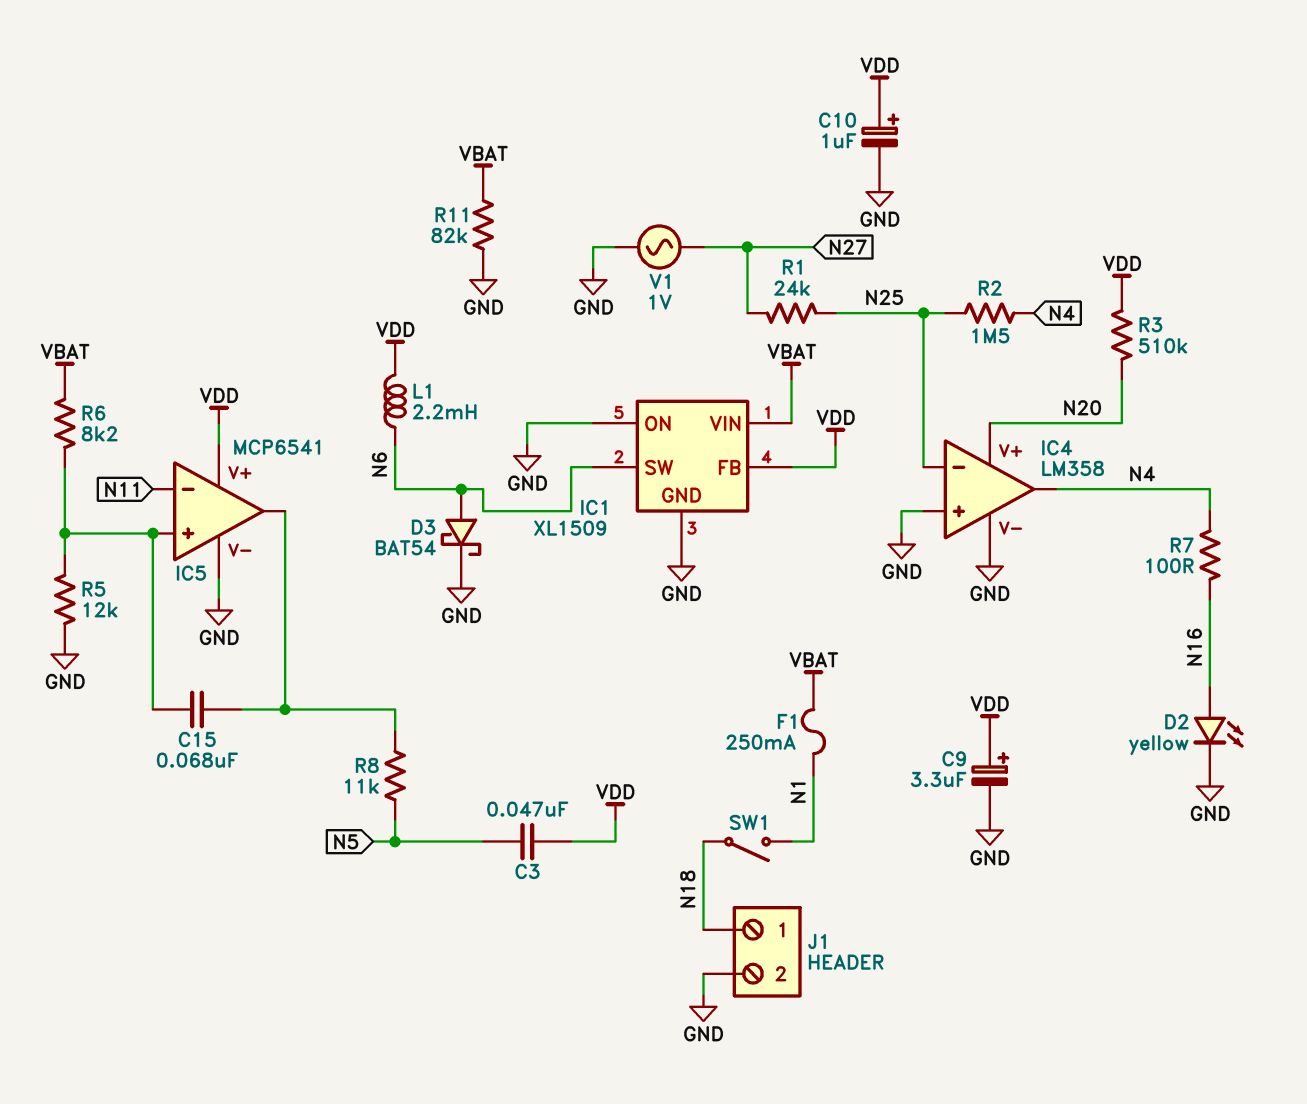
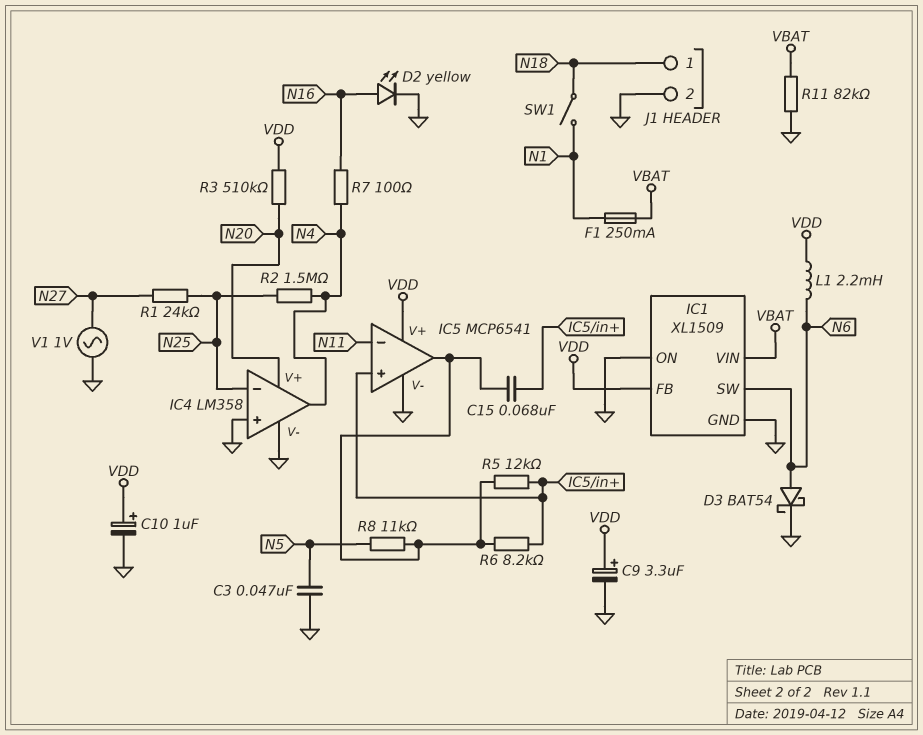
C3: 47nF (N5, VDD) -> 47nF (GND, N5)
R5: 12k (GND, IC5/in+) -> 12k (IC5/in+, IC5/out)
R6: 8.2k (IC5/in+, VBAT) -> 8.2k (IC5/in+, IC5/out)

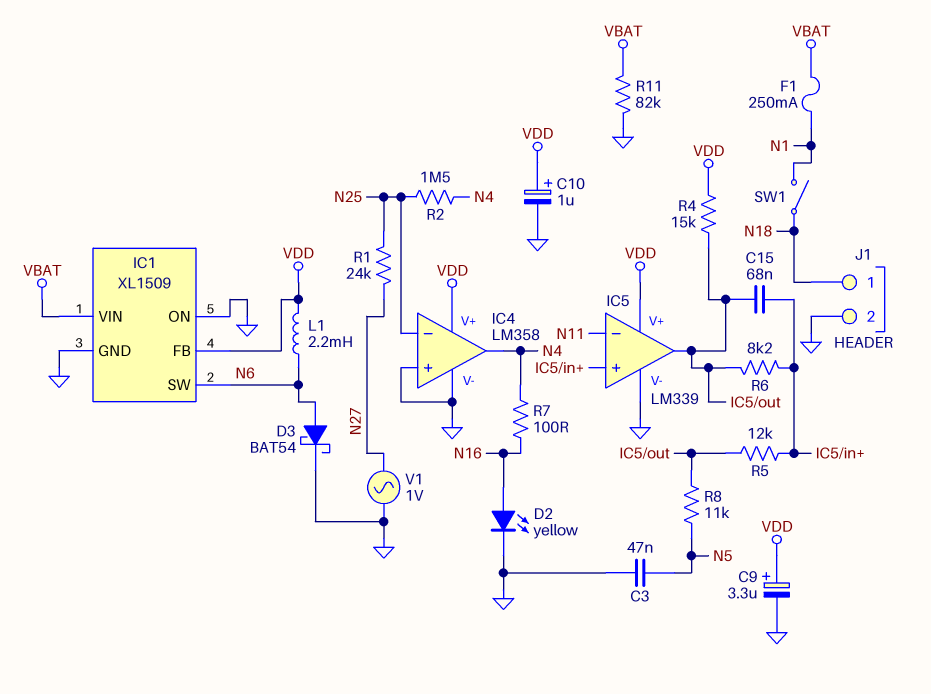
IC4 pin V+: N20 -> VDD
IC5: MCP6541 -> LM339
R3: 510k (N20, VDD) -> none
R4: none -> 15k (IC5/out, VDD)

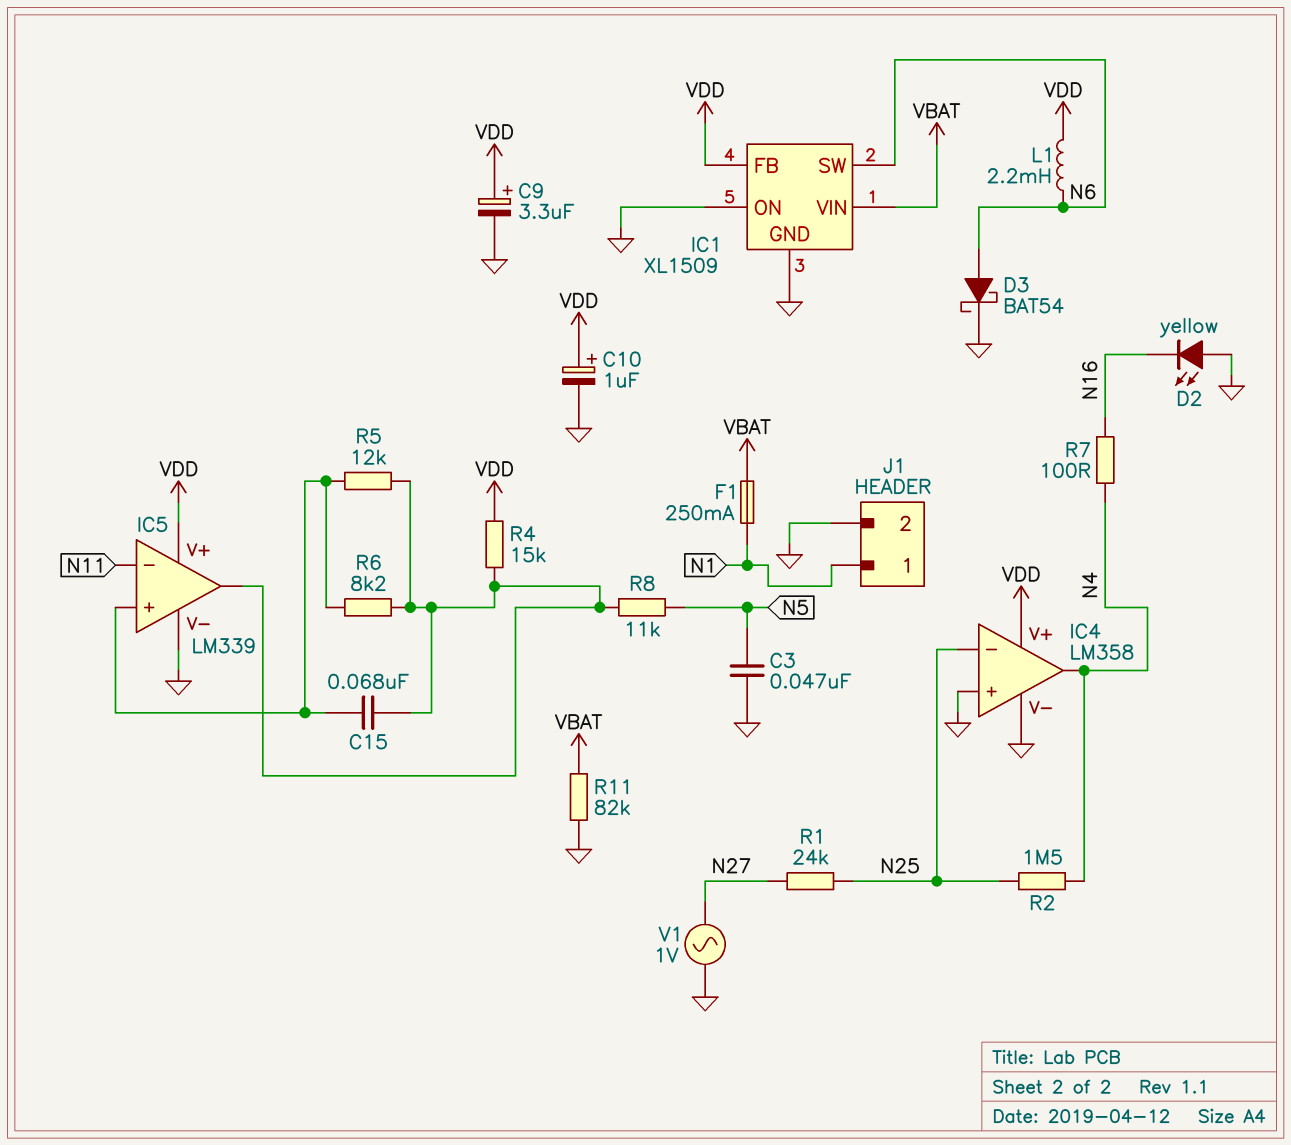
D2: LED yellow (A N16, K GND) -> LED yellow (A GND, K N16)
J1 pin 1: N18 -> N1
SW1: switch (N1, N18) -> none

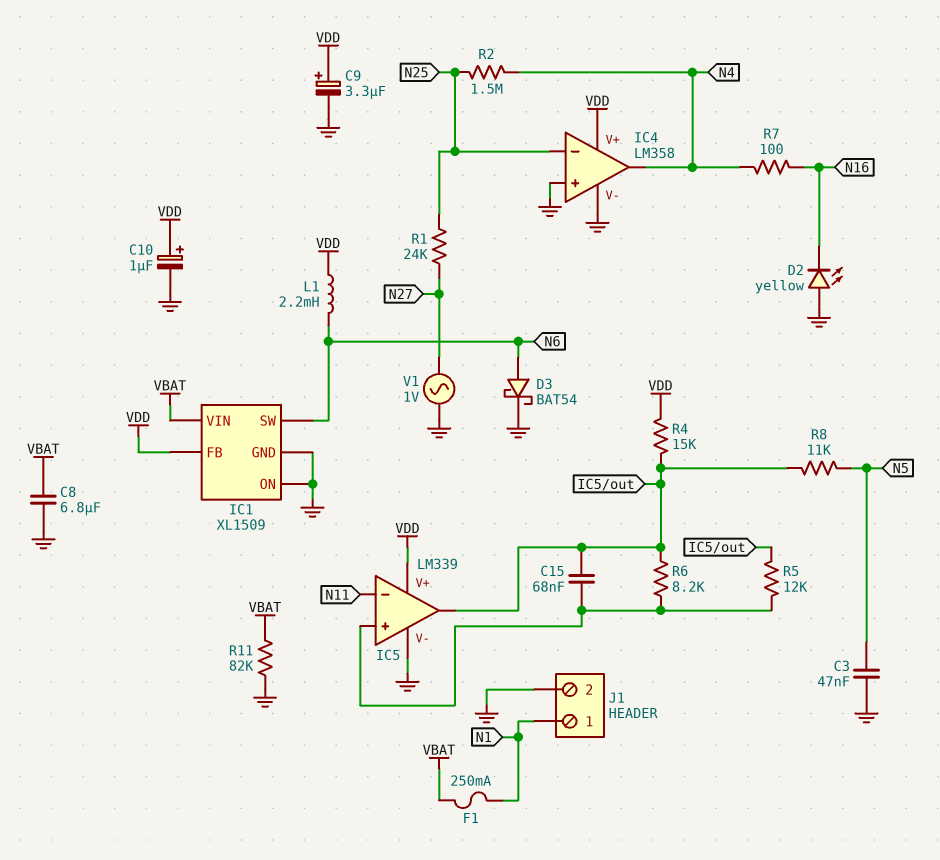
C8: none -> 6.8uF (GND, VBAT)

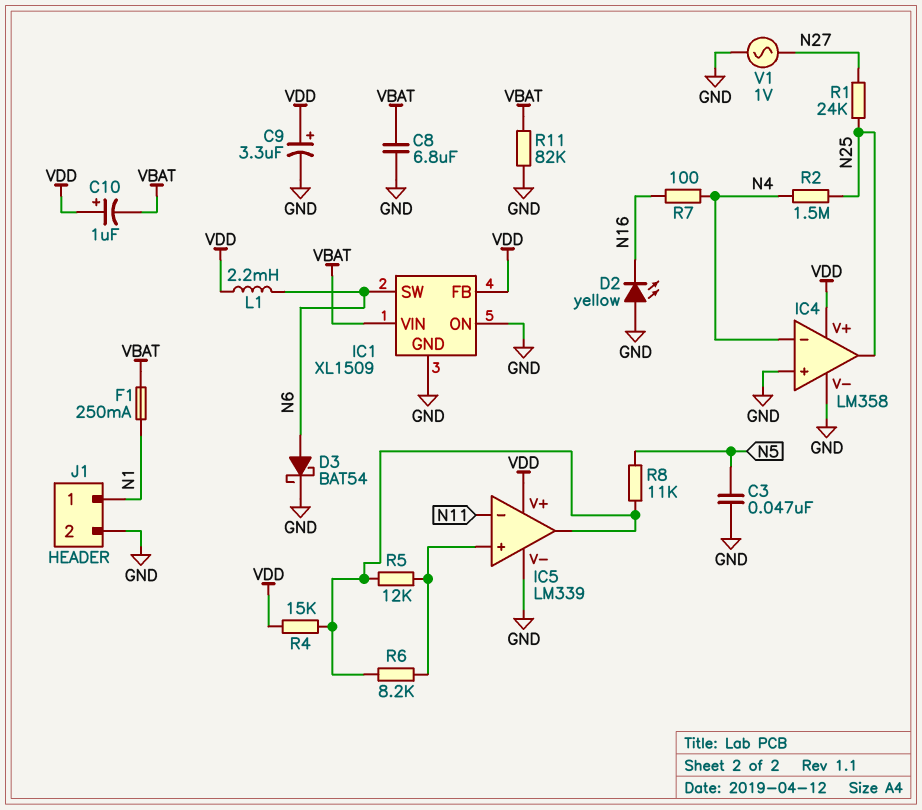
C10: 1uF (plus VDD, minus GND) -> 1uF (plus VDD, minus VBAT)
C15: 68nF (IC5/in+, IC5/out) -> none
IC4 pin in-: N25 -> N4
IC4 pin out: N4 -> N25

